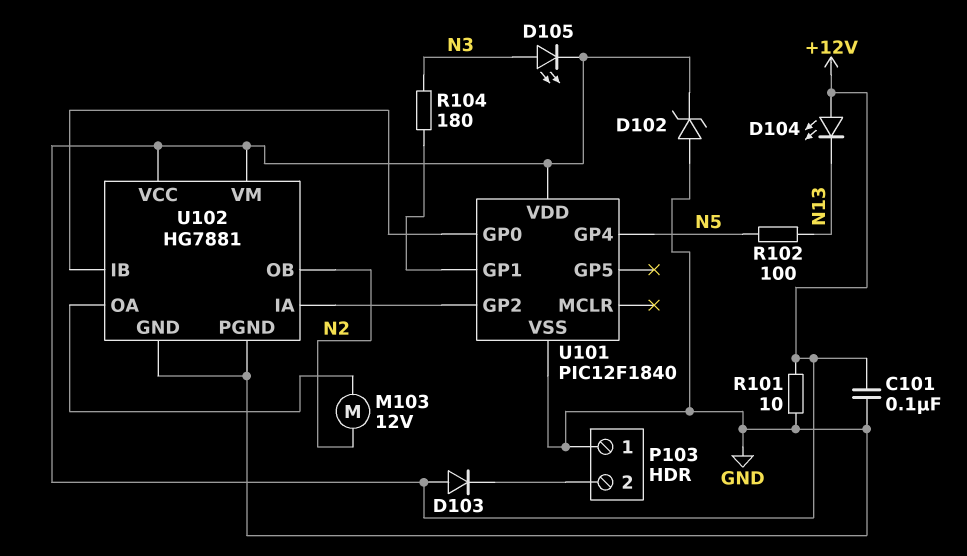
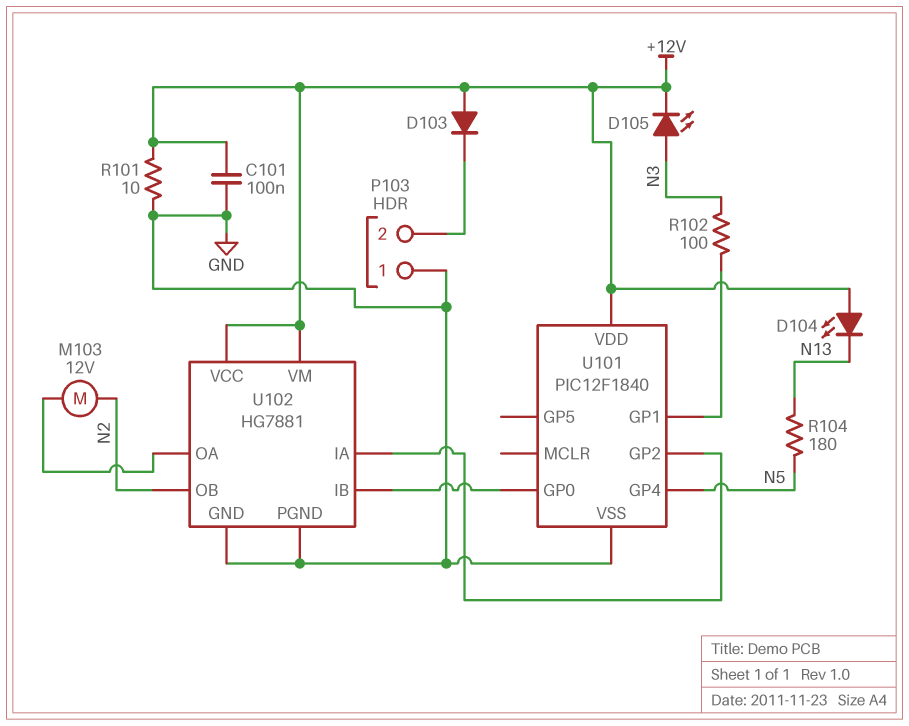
D102: zener (A GND, K +12V) -> none
R102: 100 (N5, N13) -> 100 (N3, U101/GP1)
R104: 180 (N3, U101/GP1) -> 180 (N5, N13)

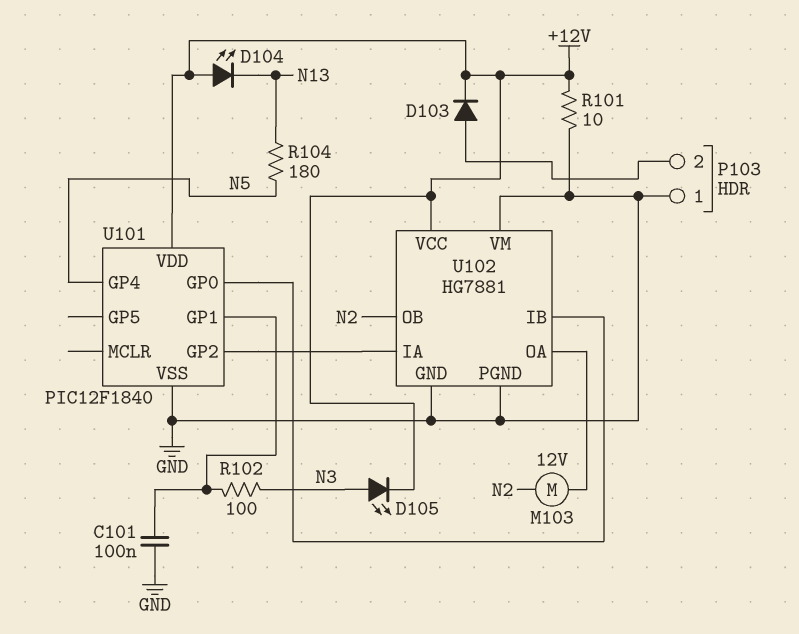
C101: 100nF (+12V, GND) -> 100nF (GND, U101/GP1)
D103: diode (A +12V, K P103/2) -> diode (A P103/2, K +12V)
U102 pin VM: +12V -> GND

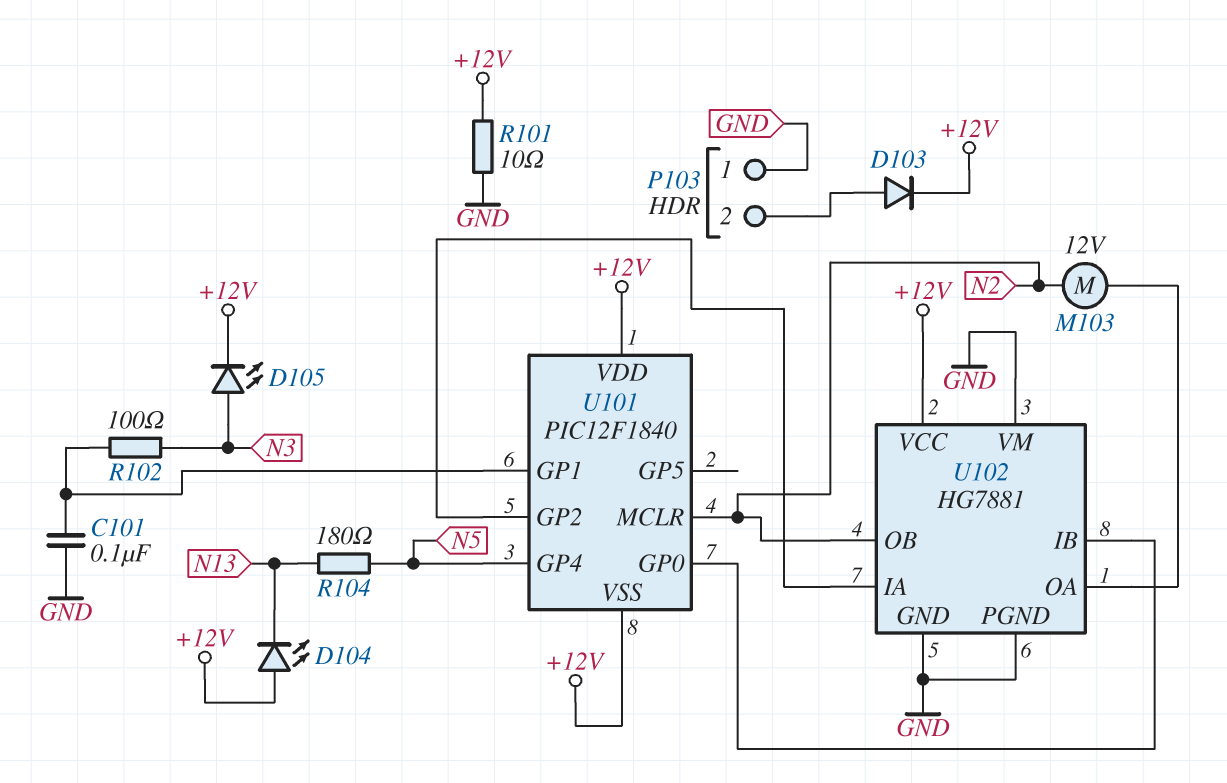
U101 pin MCLR: none -> N2
U101 pin VSS: GND -> +12V

